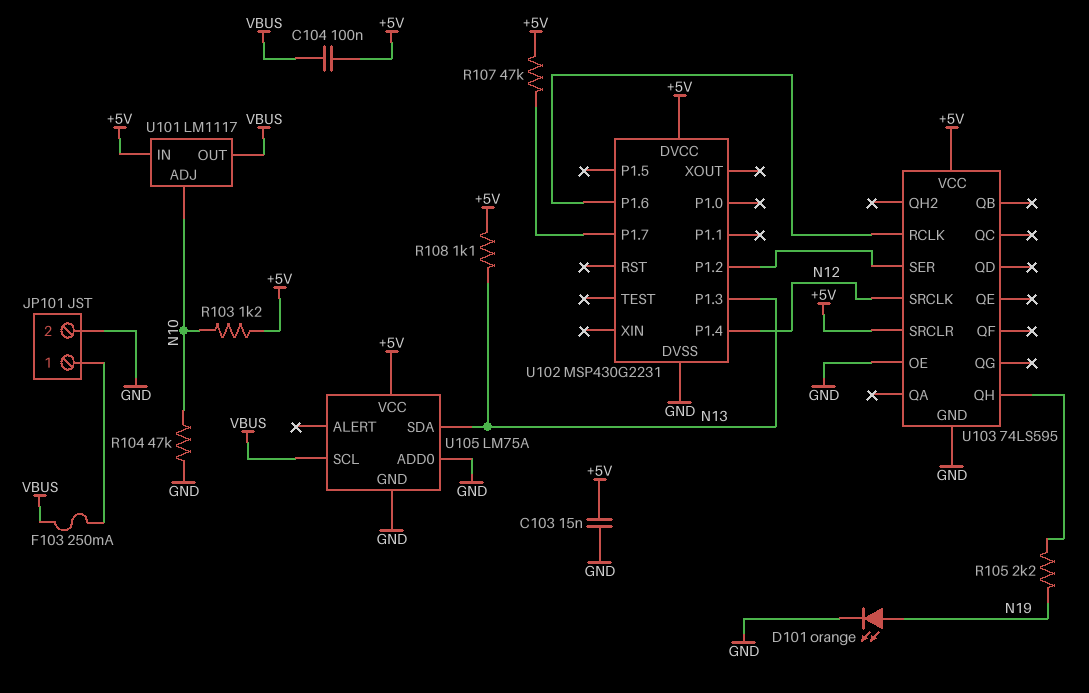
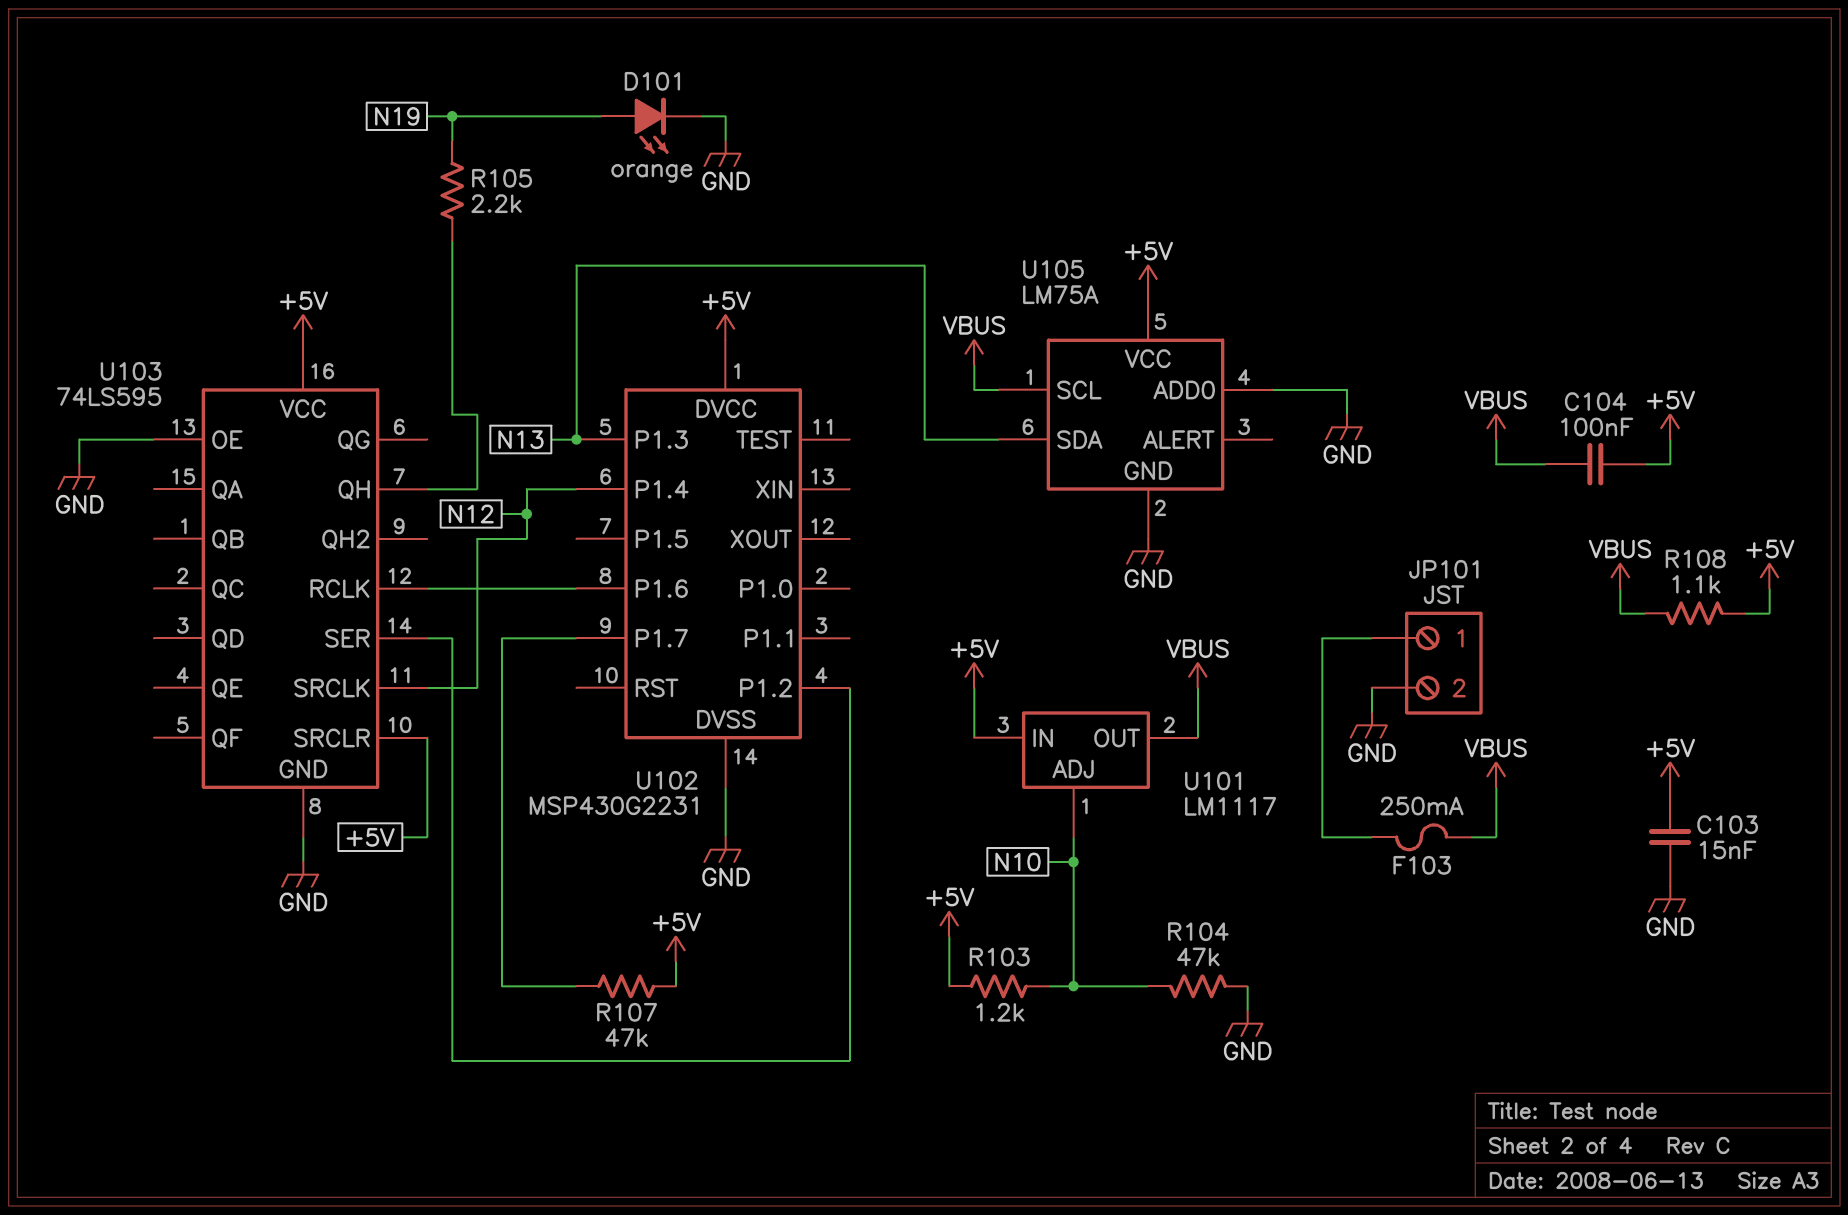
R108: 1.1k (+5V, N13) -> 1.1k (+5V, VBUS)

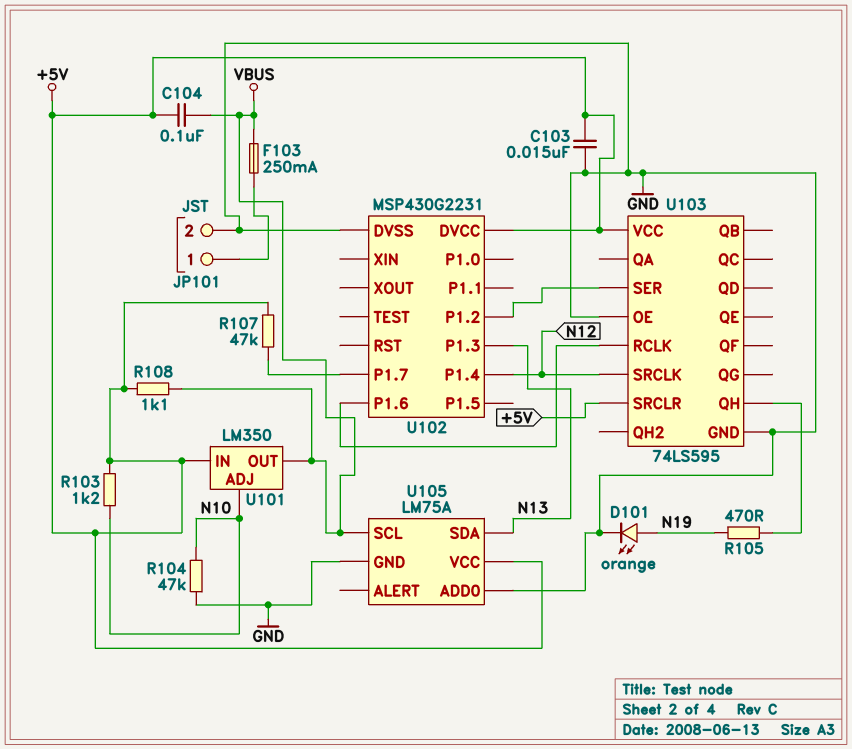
R105: 2.2k (N19, U103/QH) -> 470 (N19, U103/QH)
U101: LM1117 -> LM350

